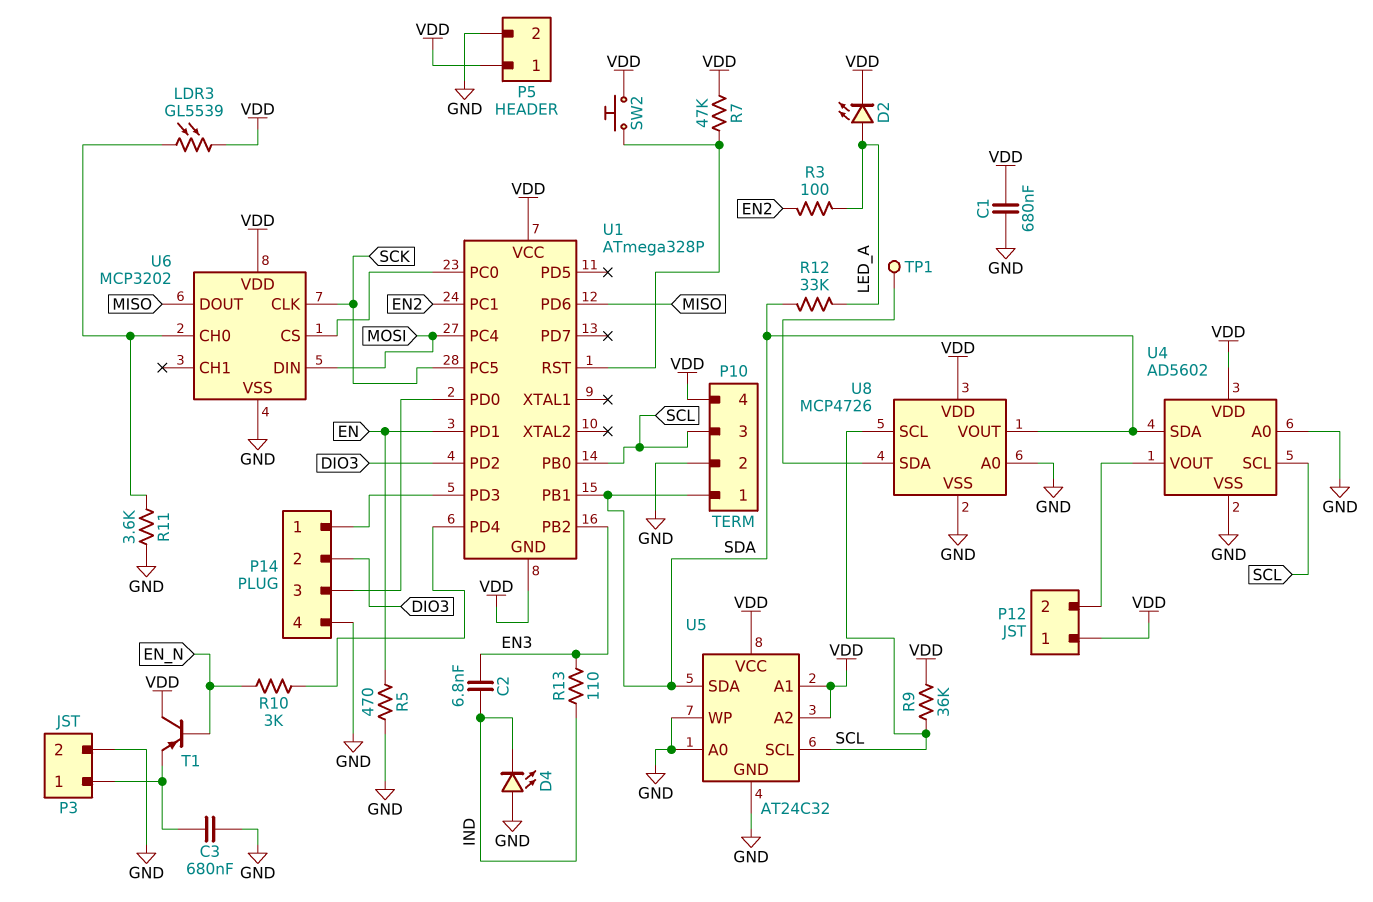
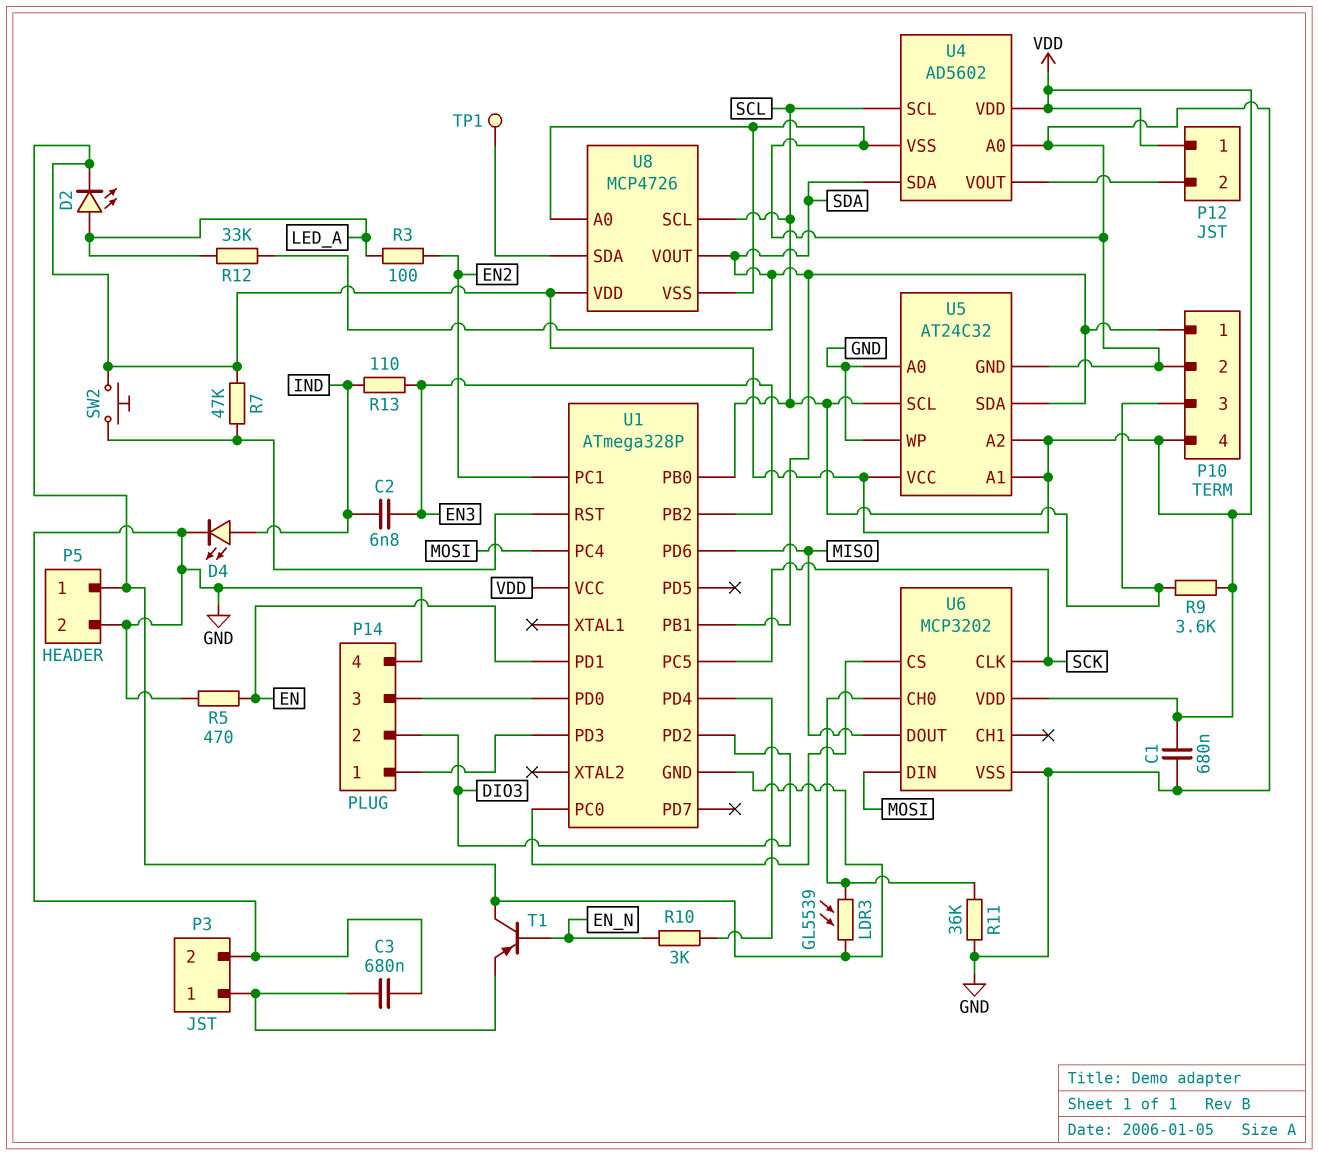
D4: LED (A GND, K IND) -> LED (A IND, K GND)
R9: 36k (SCL, VDD) -> 3.6k (SCL, VDD)
R11: 3.6k (GND, U6/CH0) -> 36k (GND, U6/CH0)

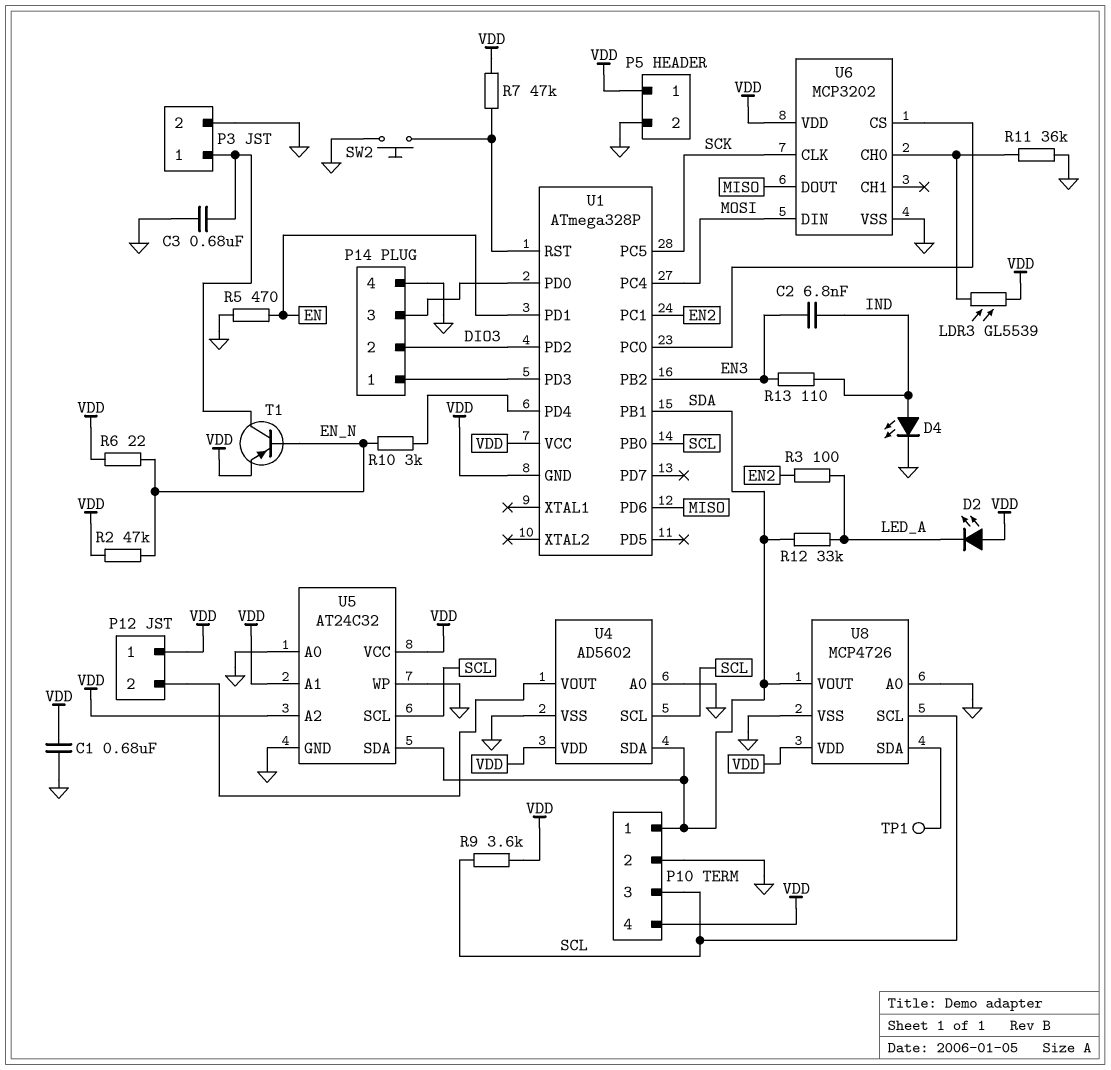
D2: LED (A LED_A, K VDD) -> LED (A VDD, K LED_A)
R2: none -> 47k (EN_N, VDD)
R6: none -> 22 (EN_N, VDD)
SW2: button (U1/RST, VDD) -> button (GND, U1/RST)
T1: PNP (B EN_N, C VDD, E P3/1) -> PNP (B EN_N, C P3/1, E VDD)

